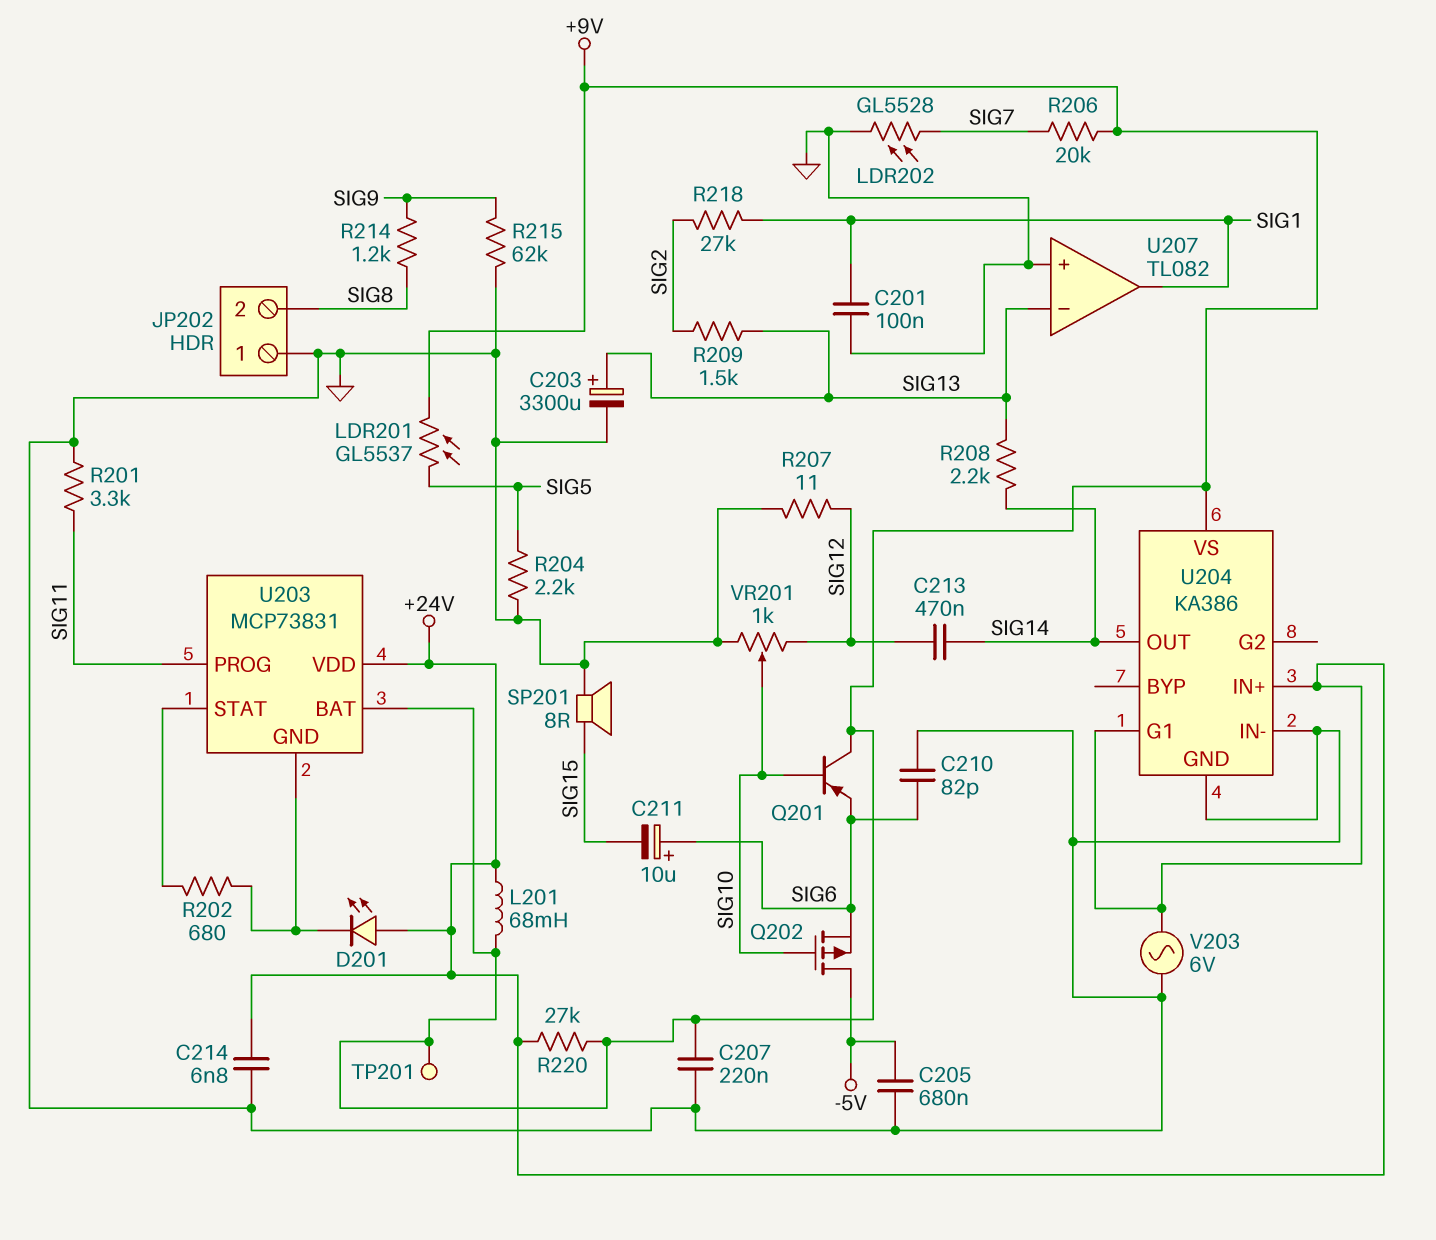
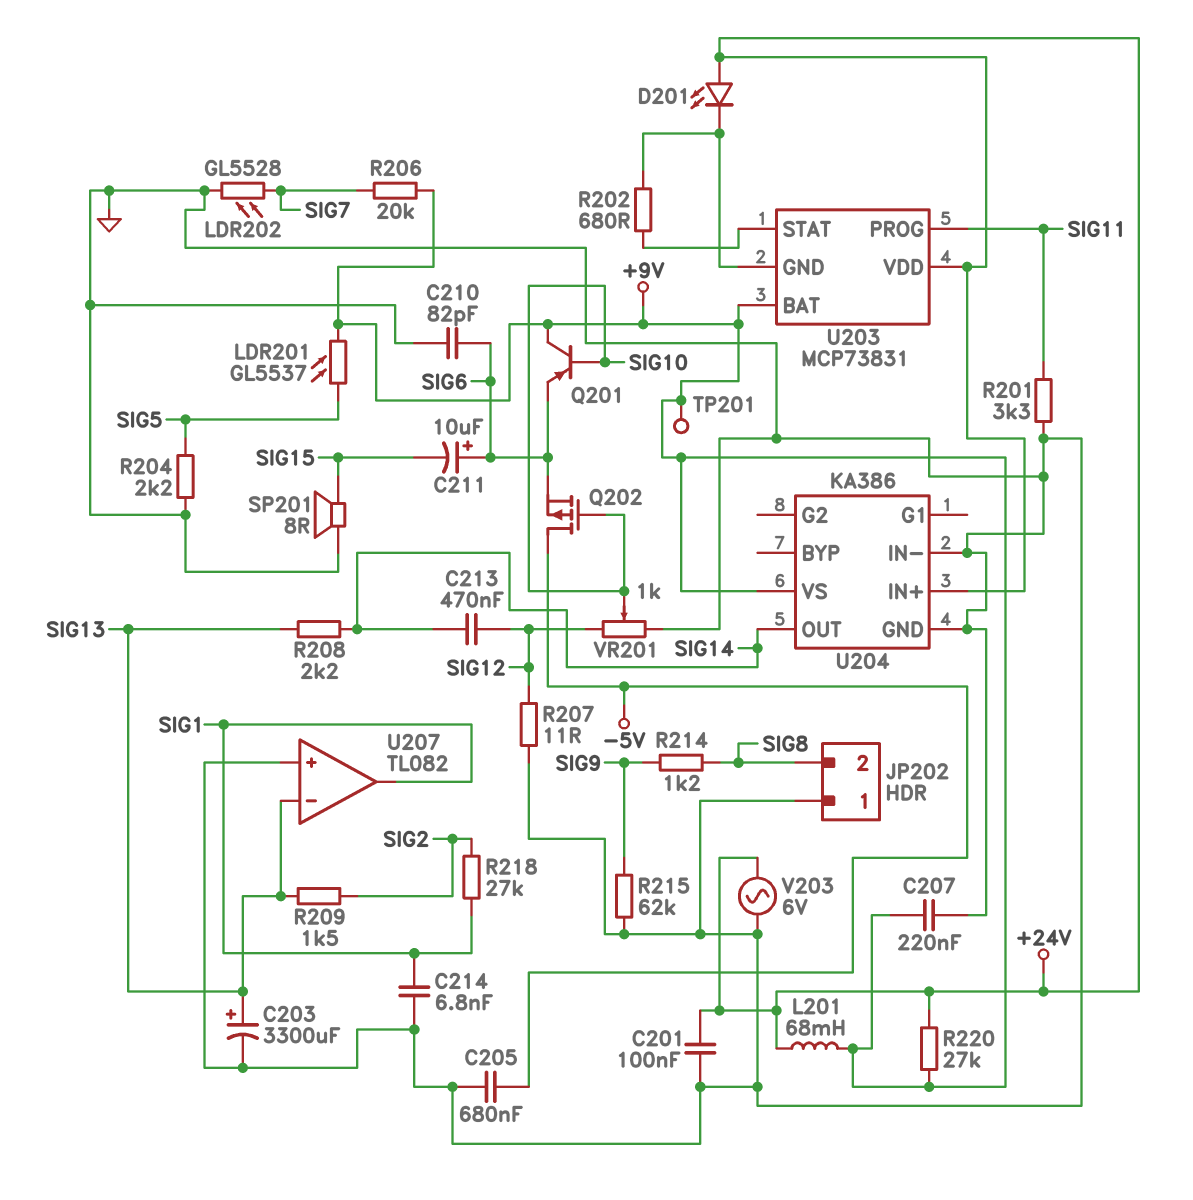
C201: 100nF (GND, SIG1) -> 100nF (+24V, GND)
C214: 6.8nF (+24V, GND) -> 6.8nF (GND, SIG1)
U204 pin G1: +24V -> none

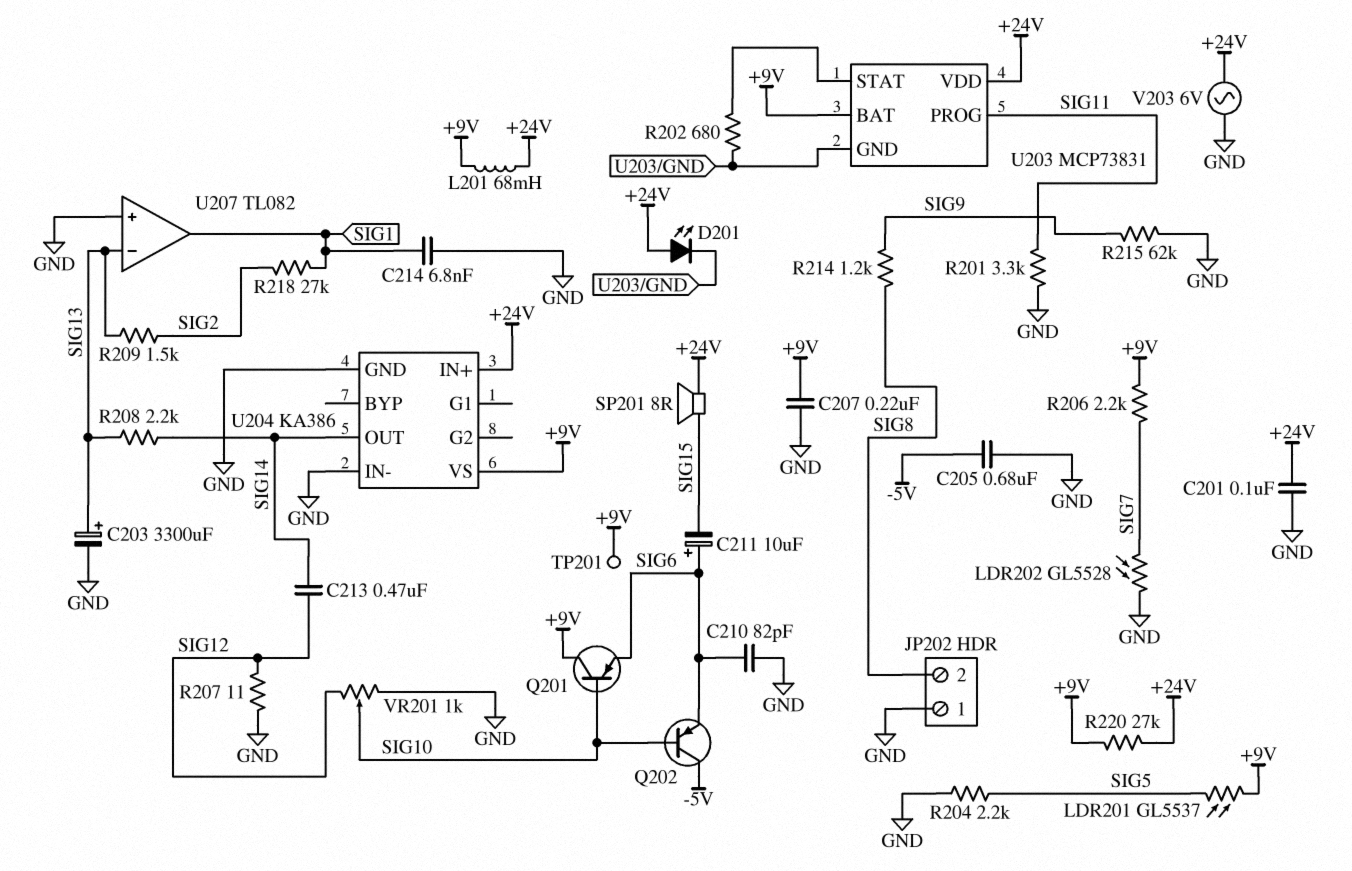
Q202: PMOS (G SIG10, D -5V, S SIG6) -> PNP (B SIG10, C -5V, E SIG6)
R206: 20k (+9V, SIG7) -> 2.2k (+9V, SIG7)
SP201: speaker 8R (GND, SIG15) -> speaker 8R (+24V, SIG15)

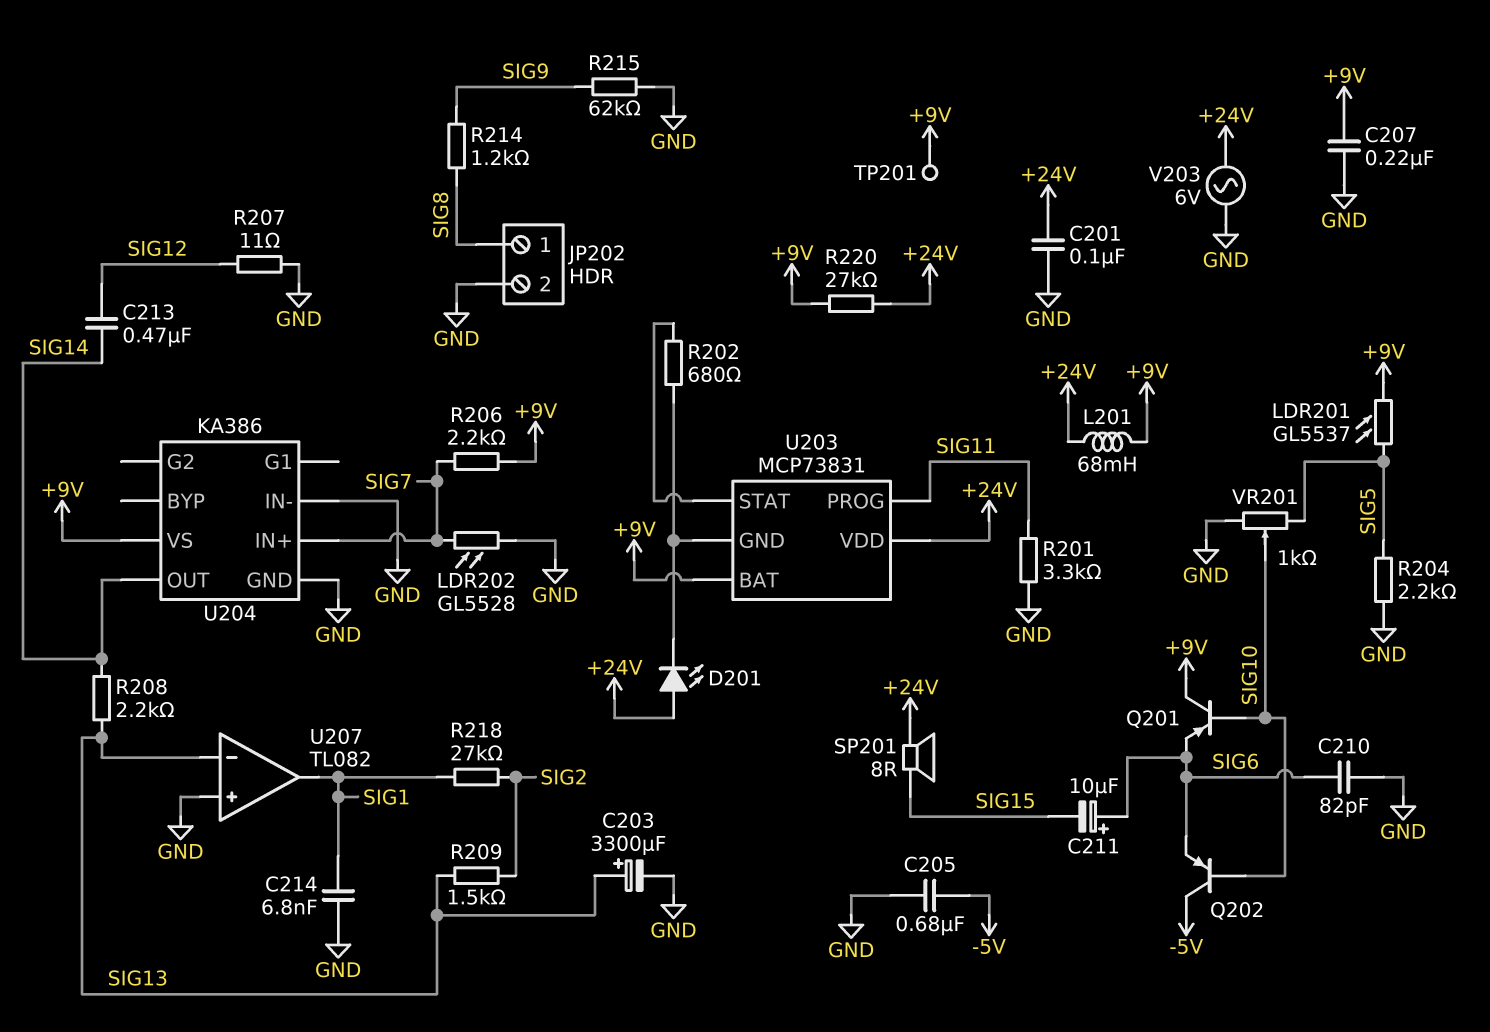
JP202 pin 1: GND -> SIG8
JP202 pin 2: SIG8 -> GND
U204 pin IN+: +24V -> SIG7
VR201: 1k (GND, SIG12, wiper SIG10) -> 1k (GND, SIG5, wiper SIG10)

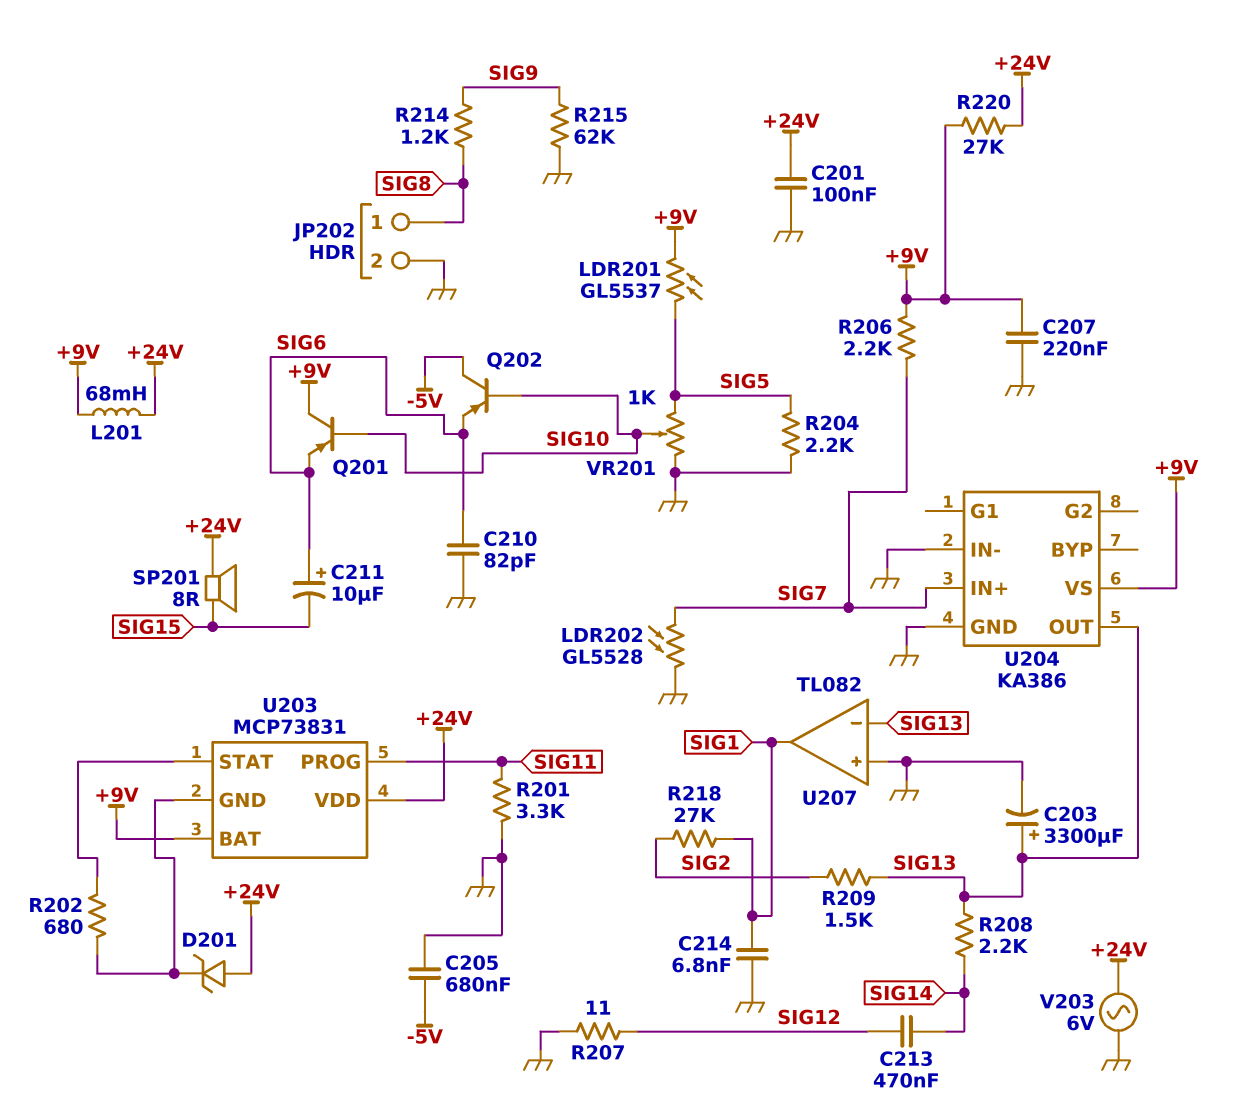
D201: LED (A +24V, K U203/GND) -> zener (A +24V, K U203/GND)
TP201: test point (+9V) -> none
U204 pin OUT: SIG14 -> SIG13

